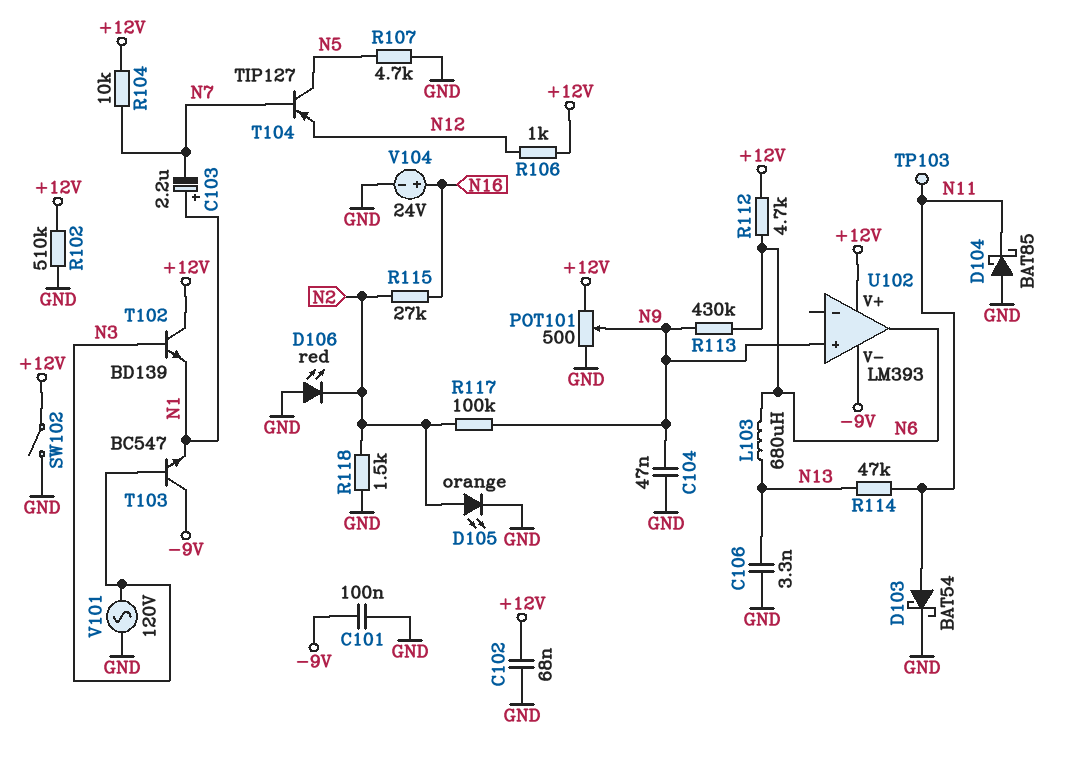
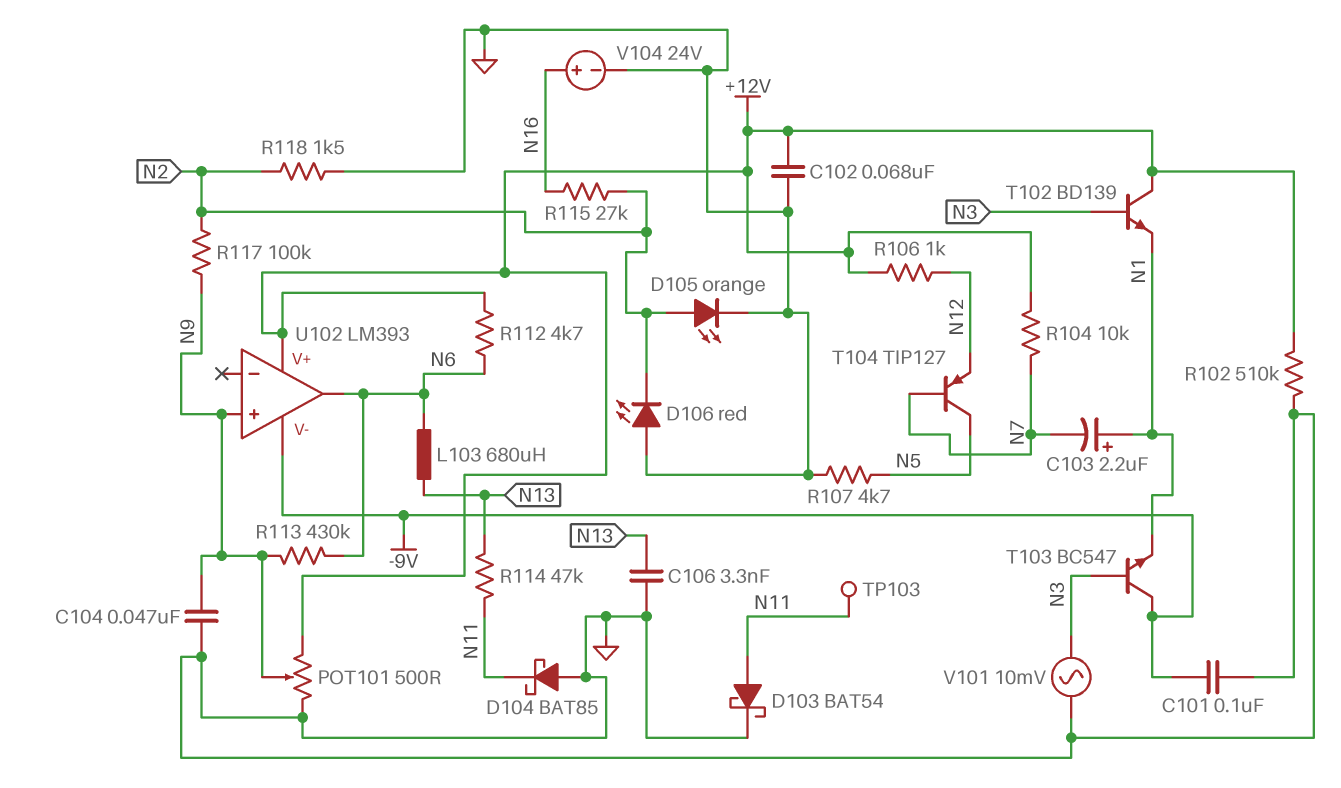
SW102: switch (+12V, GND) -> none
V101: AC 120V (GND, N3) -> AC 10mV (GND, N3)

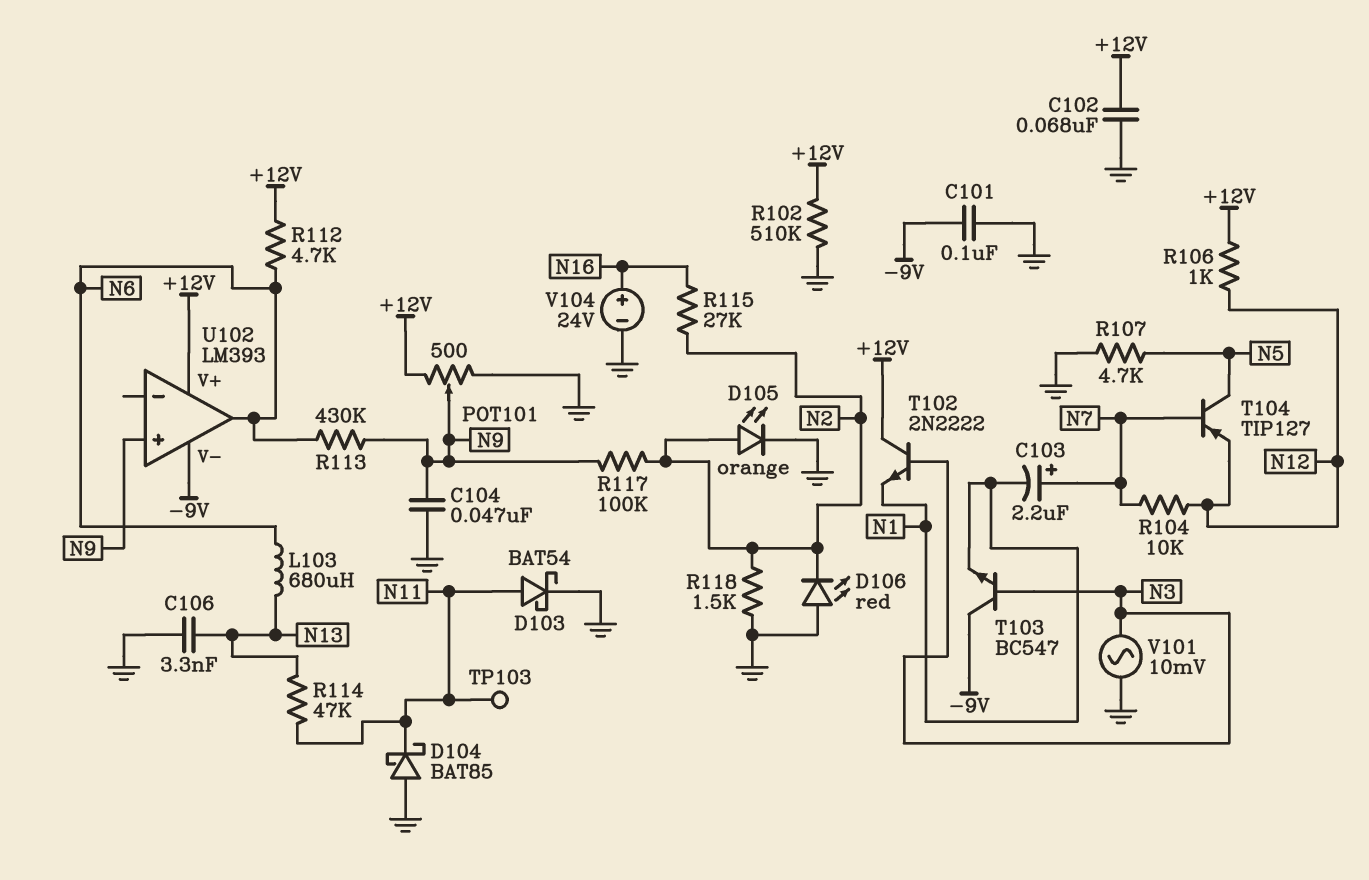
C103: 2.2uF (plus N1, minus N7) -> 2.2uF (plus N7, minus N1)
R104: 10k (+12V, N7) -> 10k (N7, N12)
T102: NPN BD139 (B N3, C +12V, E N1) -> NPN 2N2222 (B N3, C +12V, E N1)

